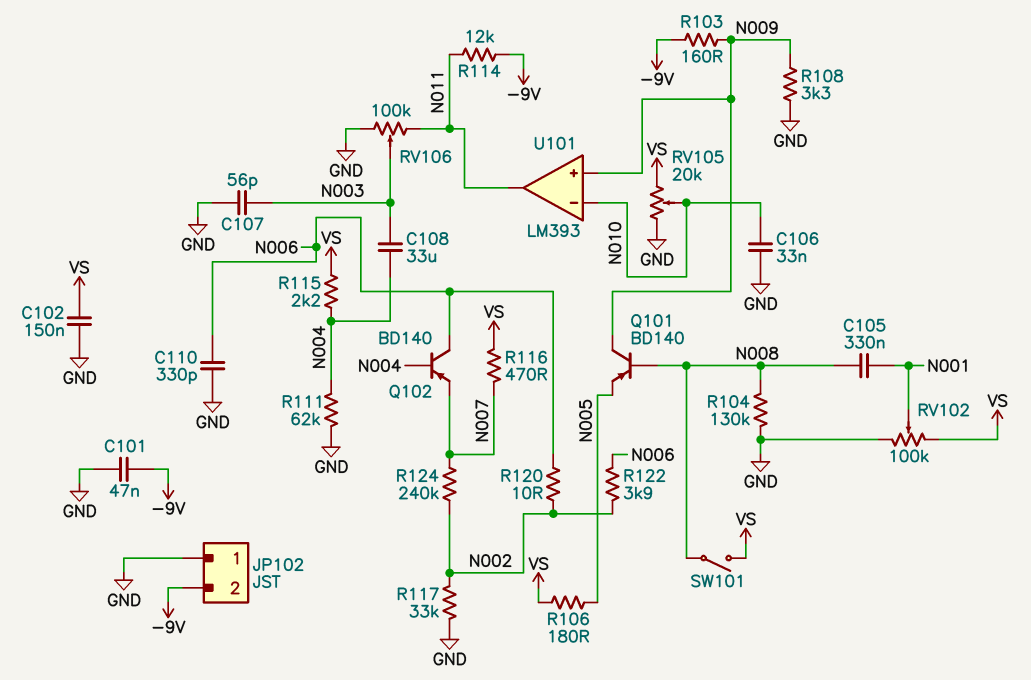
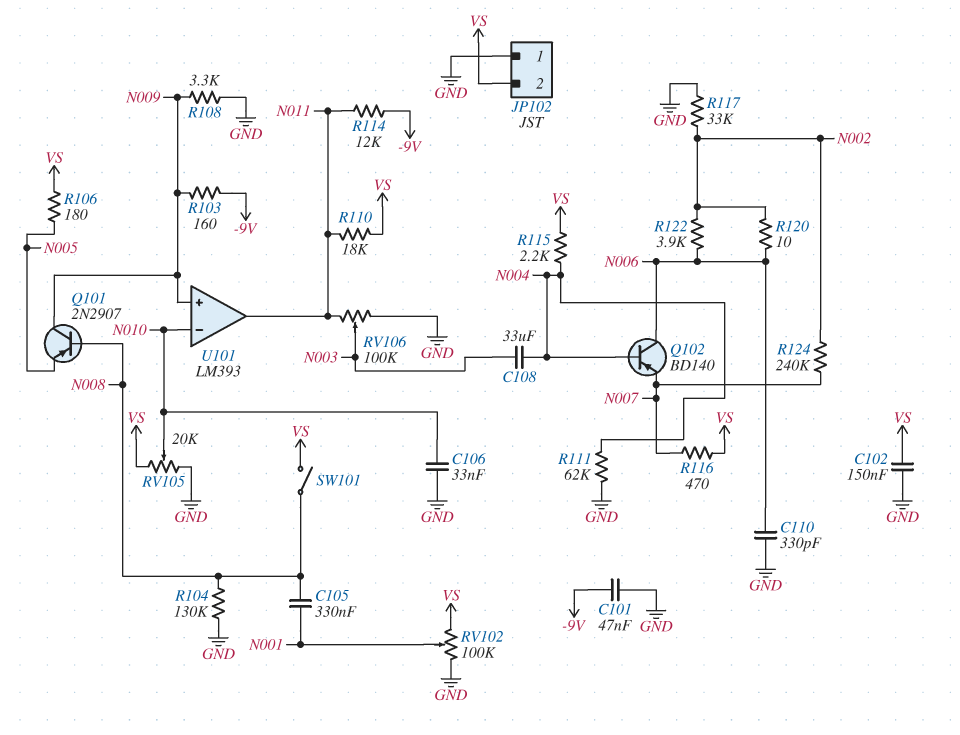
C107: 56pF (GND, N003) -> none
JP102 pin 2: -9V -> VS
Q101: PNP BD140 (B N008, C N009, E N005) -> PNP 2N2907 (B N008, C N009, E N005)
R110: none -> 18k (N011, VS)

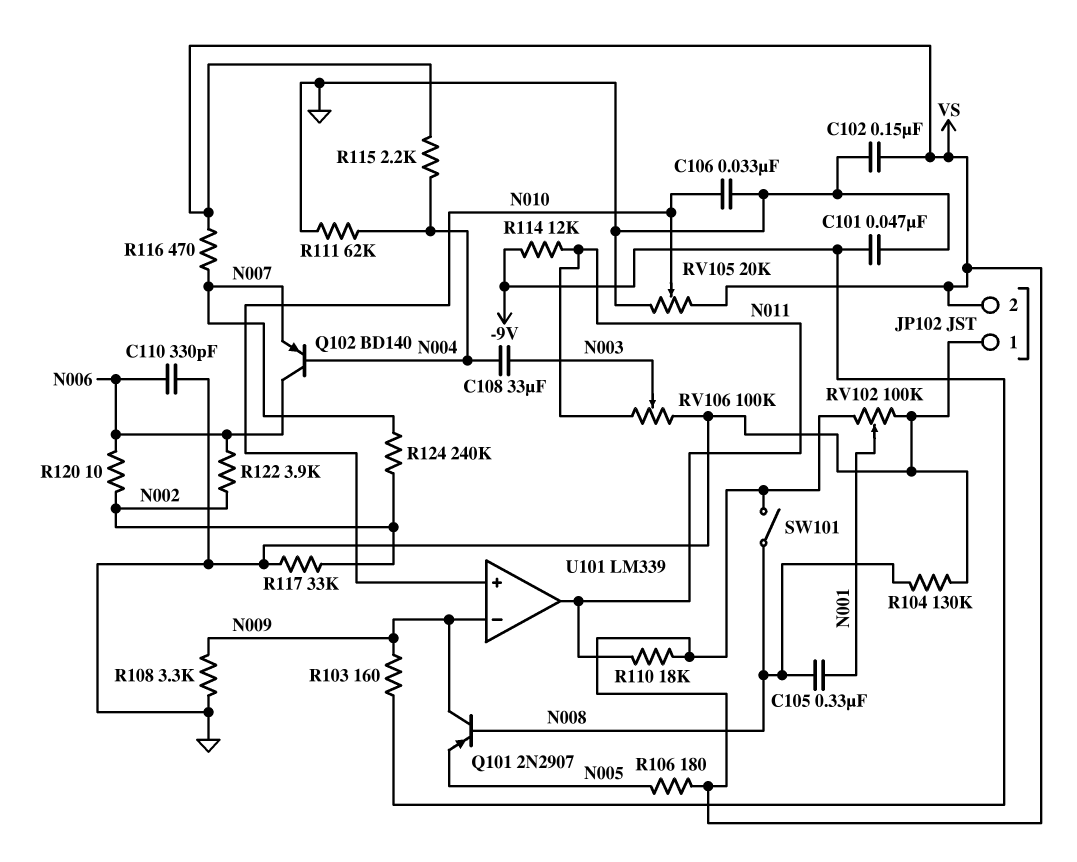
U101: LM393 -> LM339
U101 pin in+: N009 -> N010
U101 pin in-: N010 -> N009

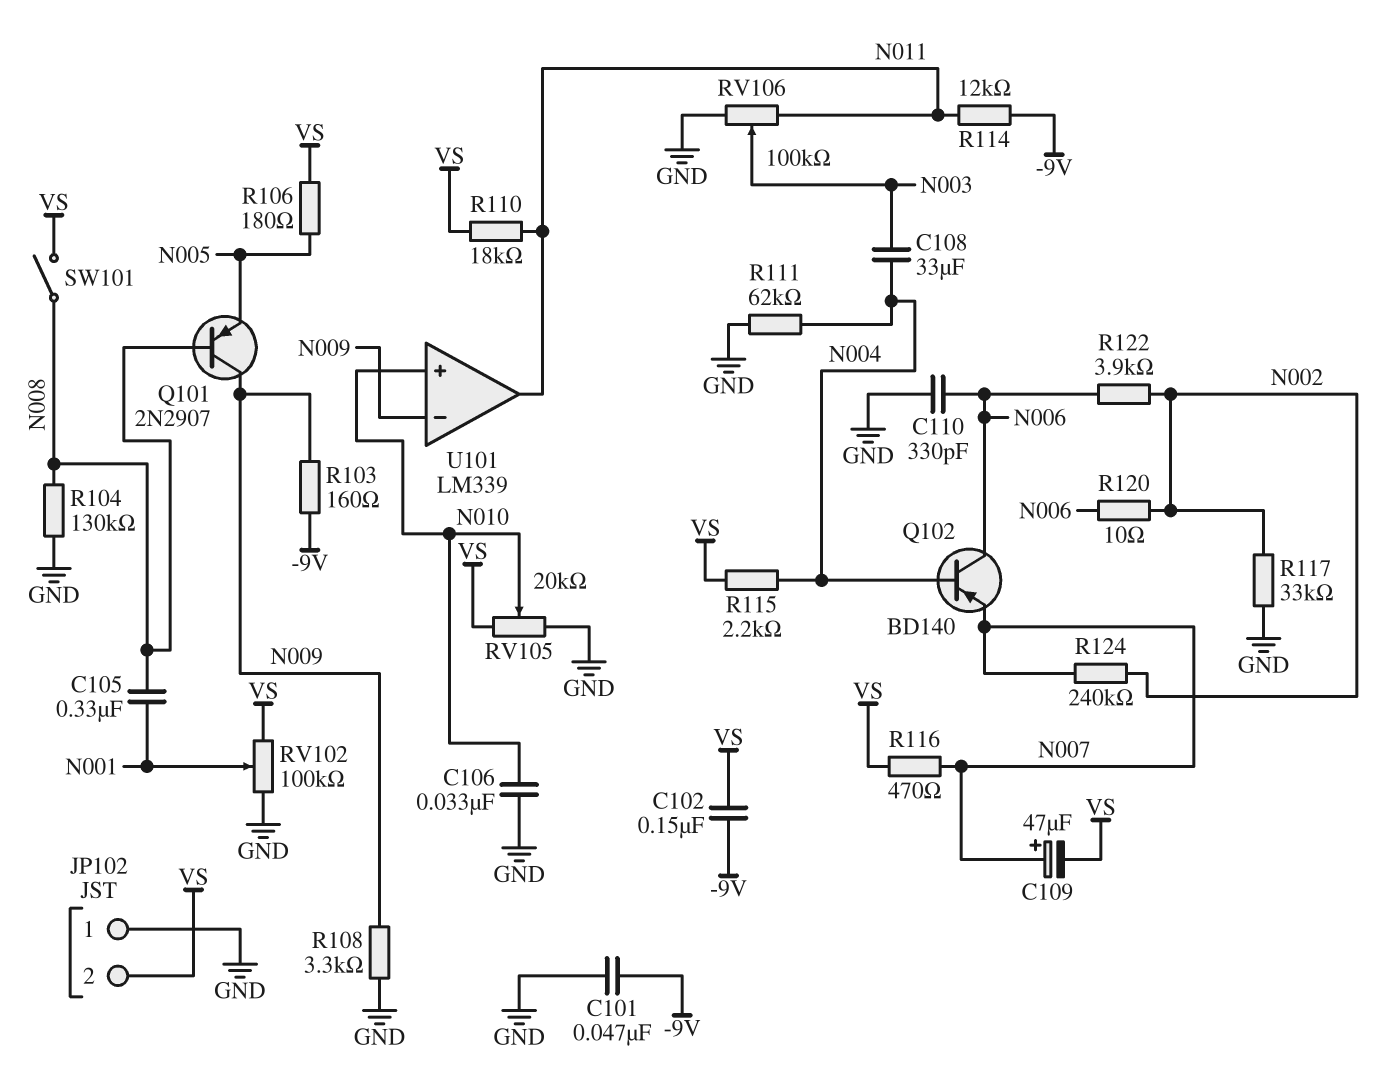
C102: 150nF (GND, VS) -> 150nF (-9V, VS)
C109: none -> 47uF (plus N007, minus VS)

